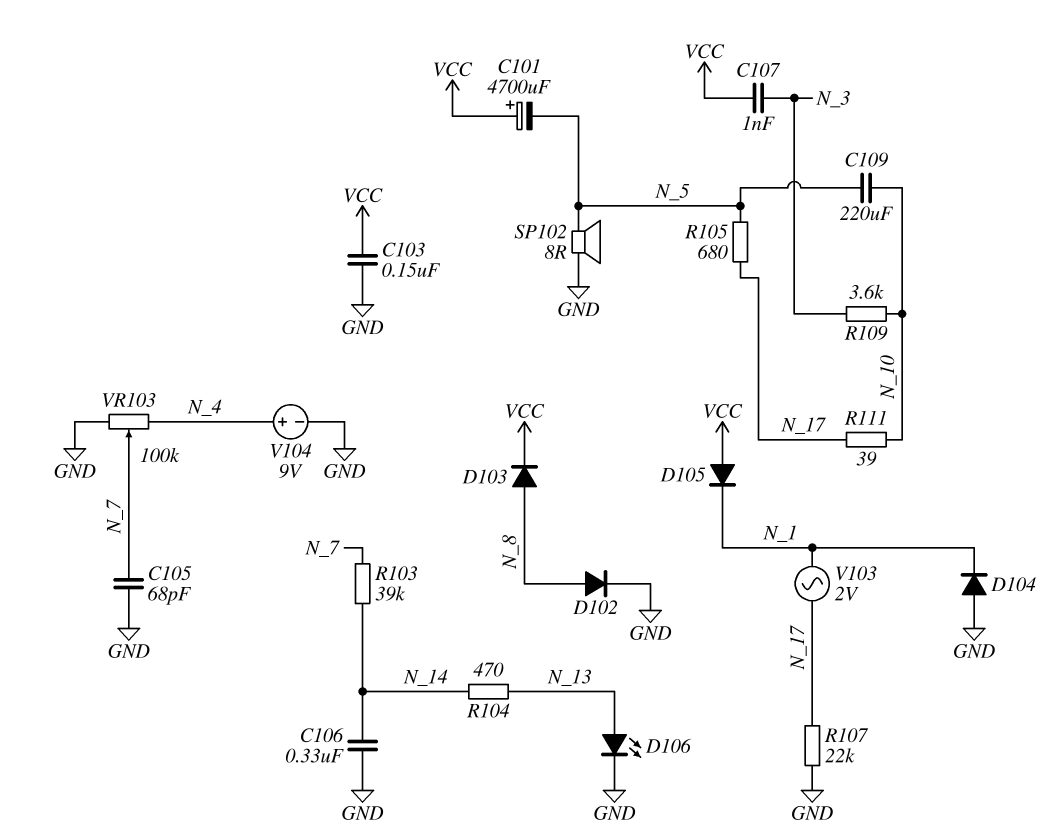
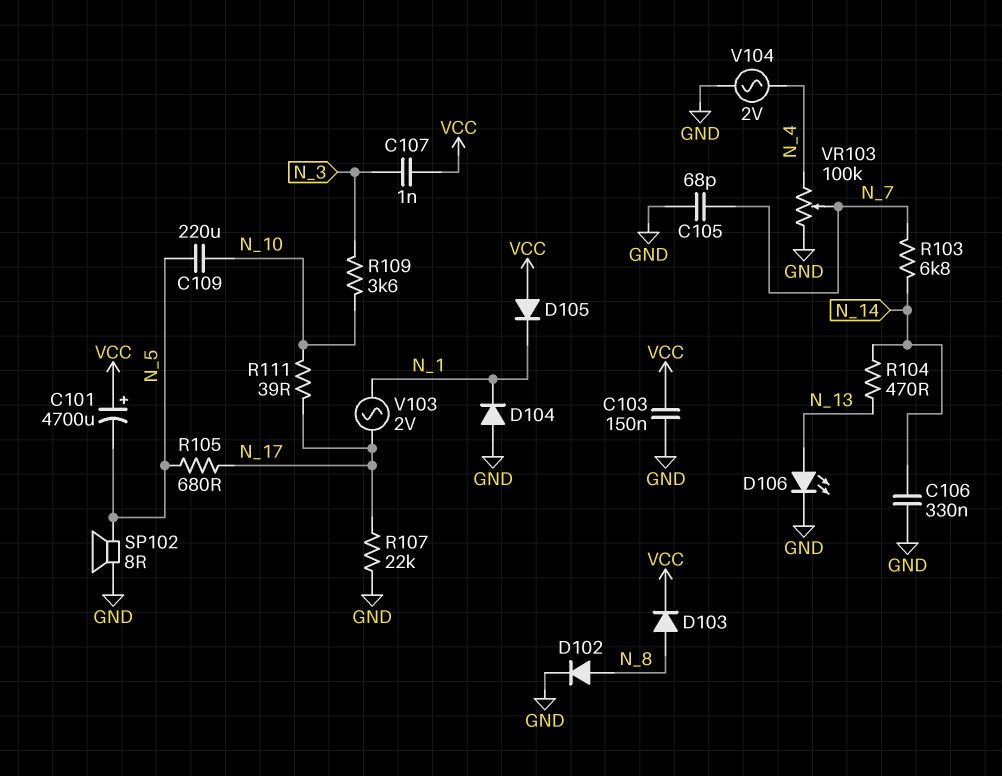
R103: 39k (N_7, N_14) -> 6.8k (N_7, N_14)
V104: 9V (plus N_4, minus GND) -> AC 2V (GND, N_4)

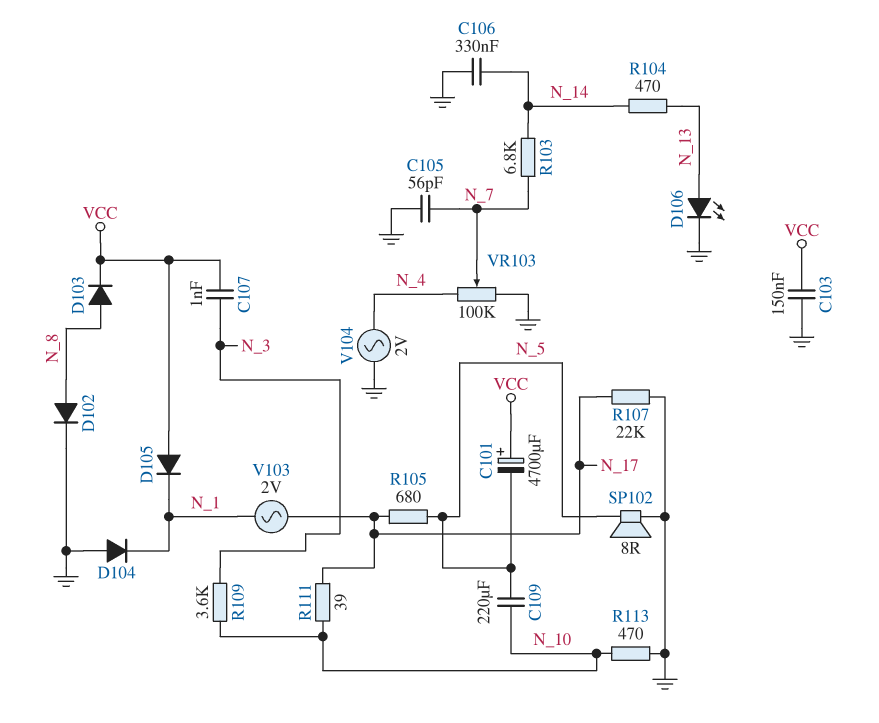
C105: 68pF (GND, N_7) -> 56pF (GND, N_7)
R113: none -> 470 (GND, N_10)

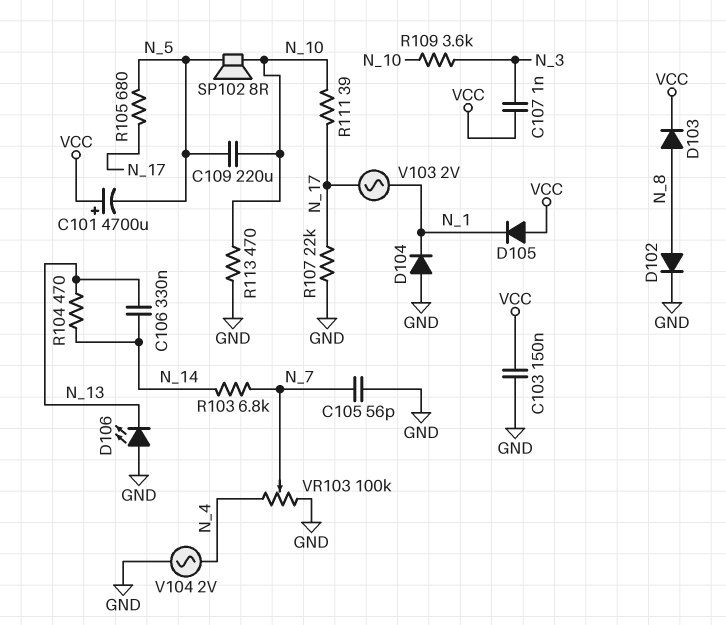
C106: 330nF (GND, N_14) -> 330nF (N_13, N_14)
D106: LED (A N_13, K GND) -> LED (A GND, K N_13)
SP102: speaker 8R (GND, N_5) -> speaker 8R (N_5, N_10)

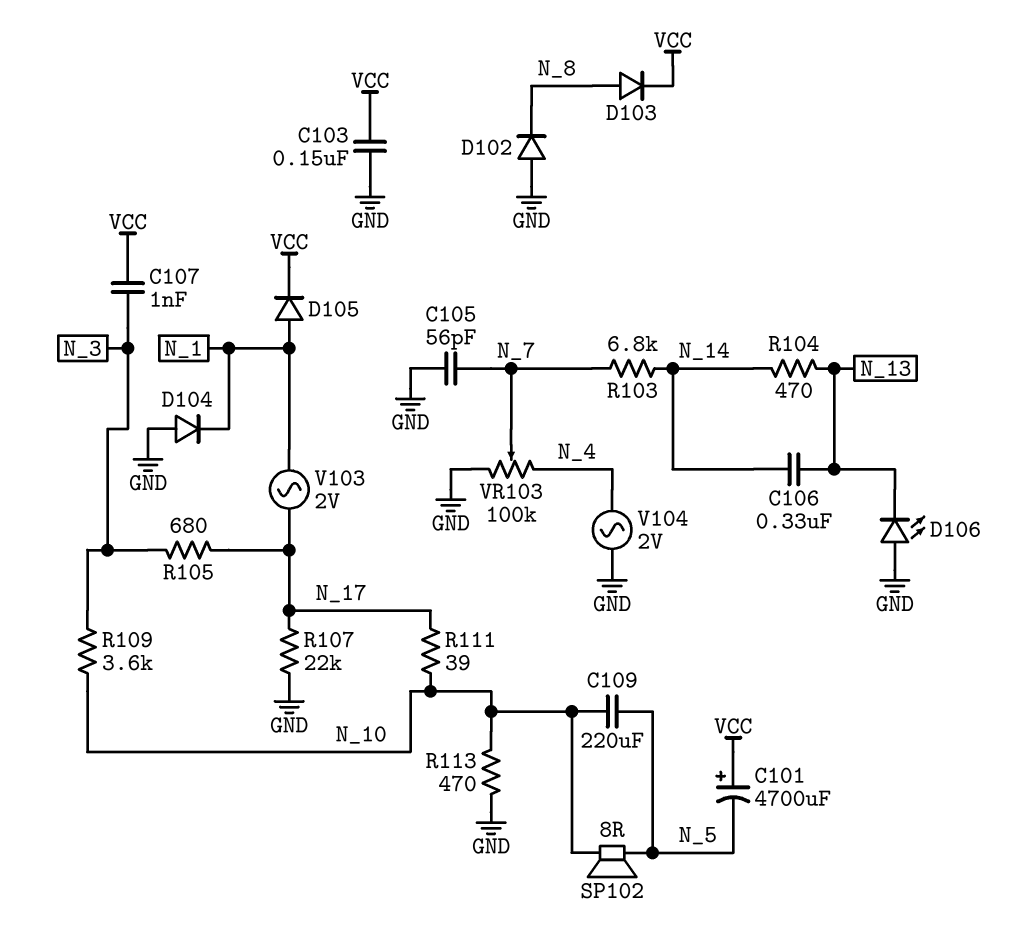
D102: diode (A N_8, K GND) -> diode (A GND, K N_8)
D105: diode (A VCC, K N_1) -> diode (A N_1, K VCC)
R105: 680 (N_5, N_17) -> 680 (N_3, N_17)

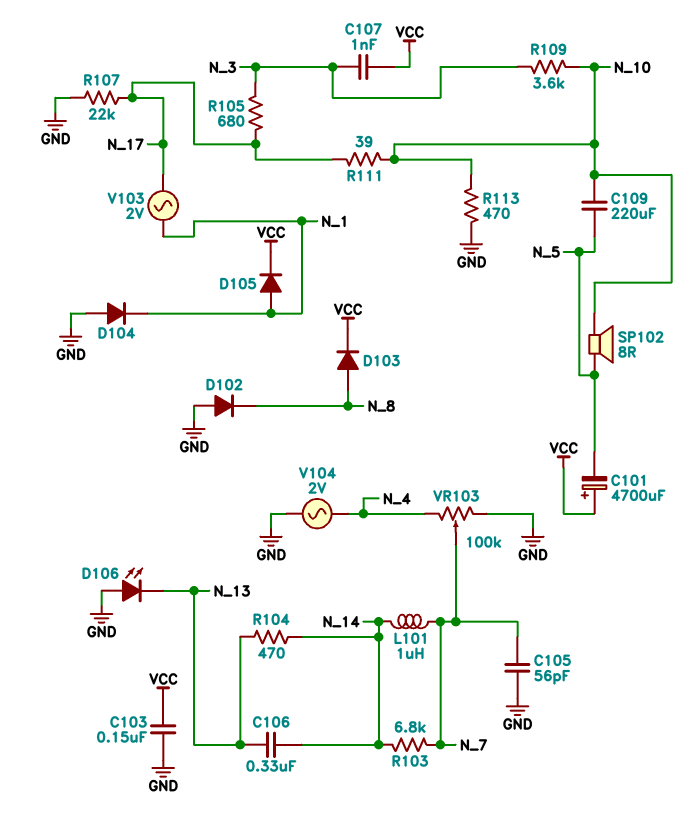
L101: none -> 1uH (N_7, N_14)

